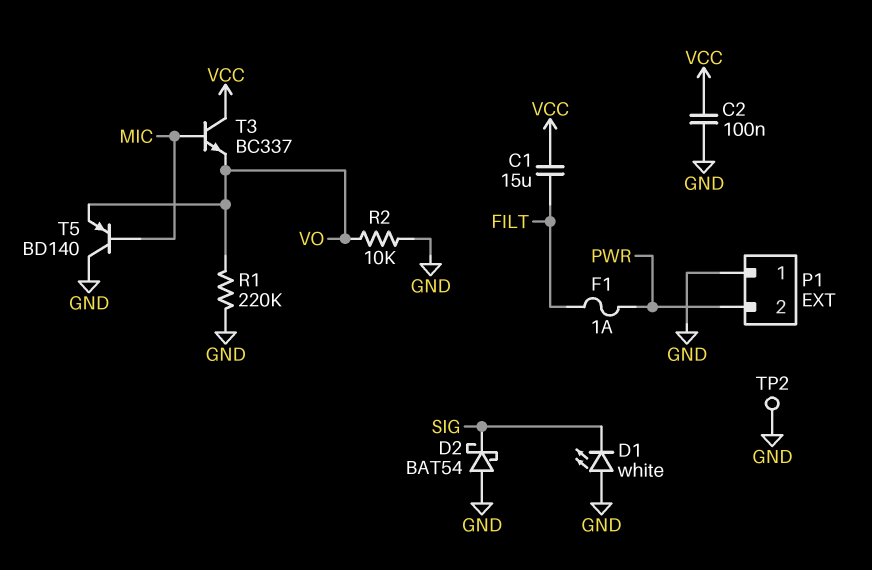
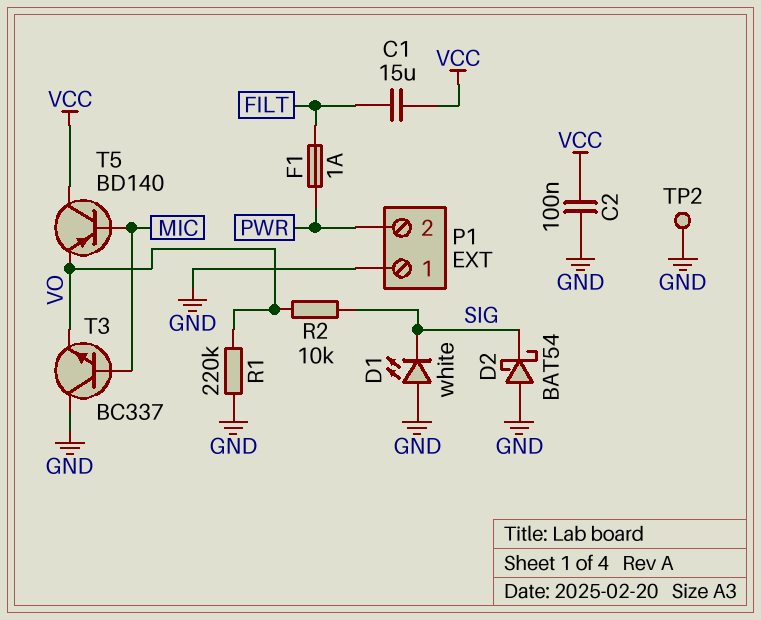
R2: 10k (GND, VO) -> 10k (SIG, VO)
T3: NPN BC337 (B MIC, C VCC, E VO) -> NPN BC337 (B MIC, C GND, E VO)
T5: PNP BD140 (B MIC, C GND, E VO) -> PNP BD140 (B MIC, C VCC, E VO)

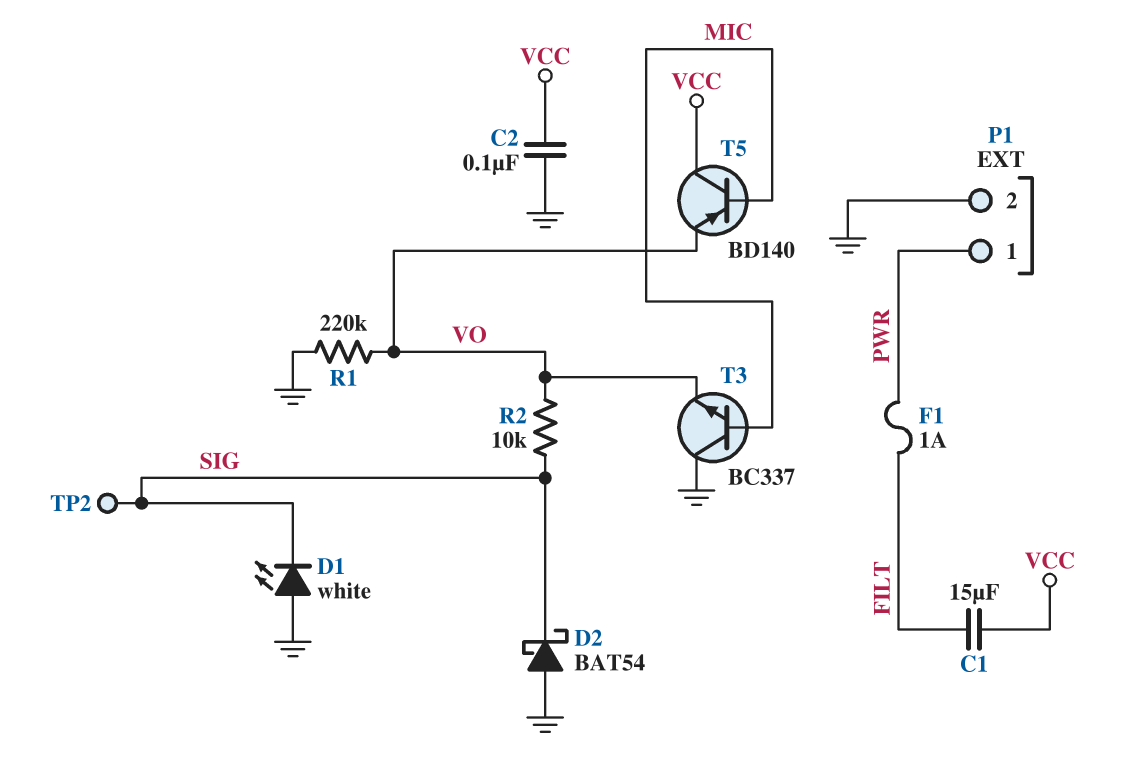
P1 pin 1: GND -> PWR
P1 pin 2: PWR -> GND
TP2: test point (GND) -> test point (SIG)

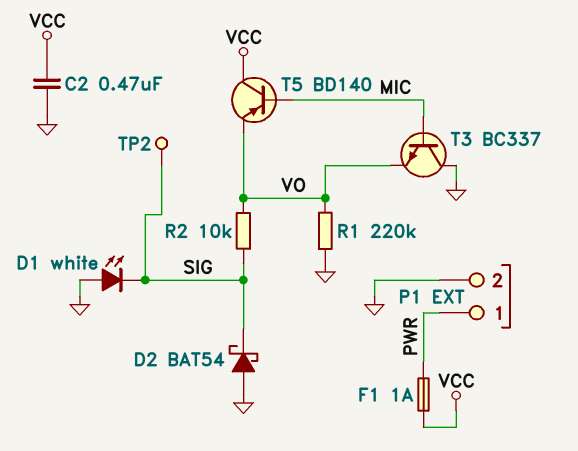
C1: 15uF (FILT, VCC) -> none
C2: 100nF (GND, VCC) -> 470nF (GND, VCC)
F1: 1A (FILT, PWR) -> 1A (PWR, VCC)

